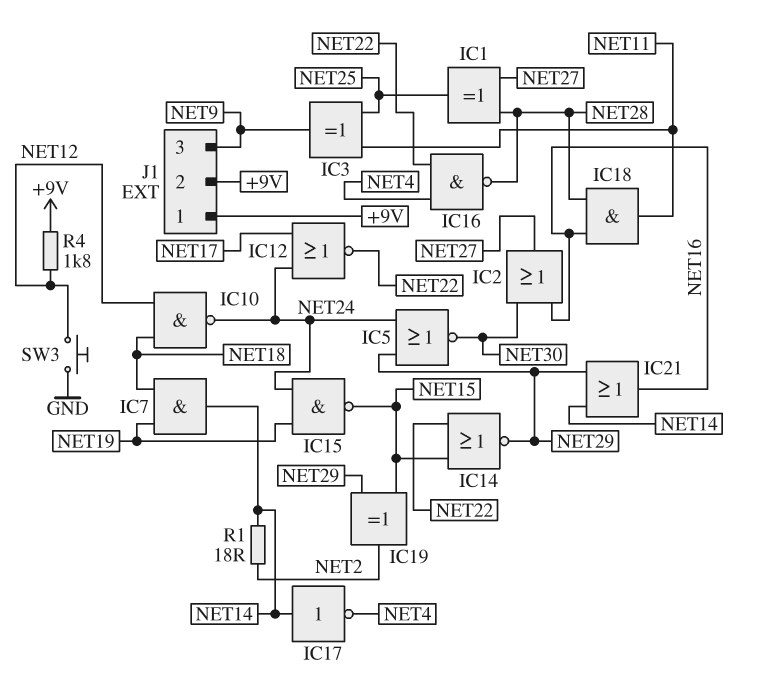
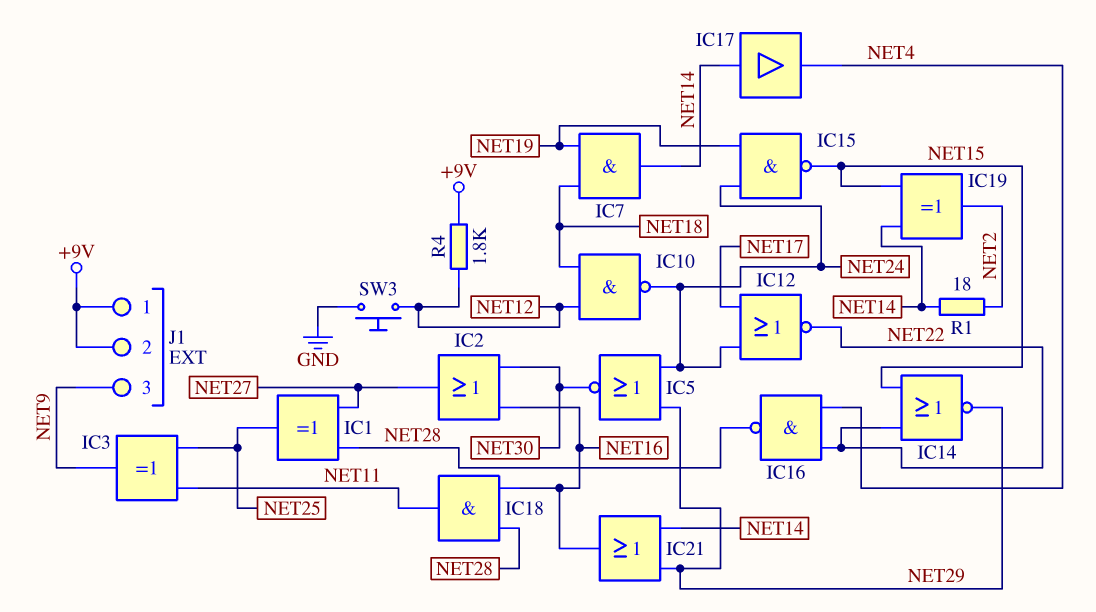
IC17: NOT (in NET14, out NET4) -> buffer (in NET14, out NET4)
IC19: XOR (in NET15, in NET29, out NET2) -> XOR (in NET14, in NET15, out NET2)

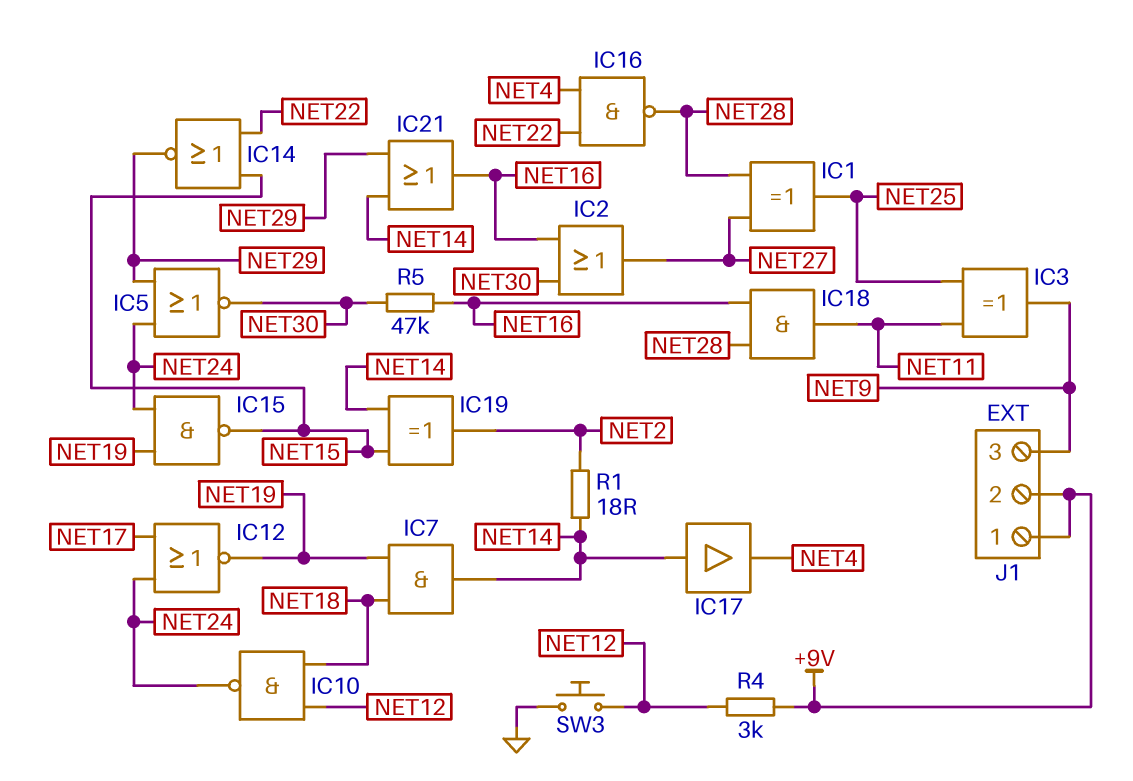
IC12: NOR (in NET17, in NET24, out NET22) -> NOR (in NET17, in NET24, out NET19)
R4: 1.8k (+9V, NET12) -> 3k (+9V, NET12)
R5: none -> 47k (NET16, NET30)

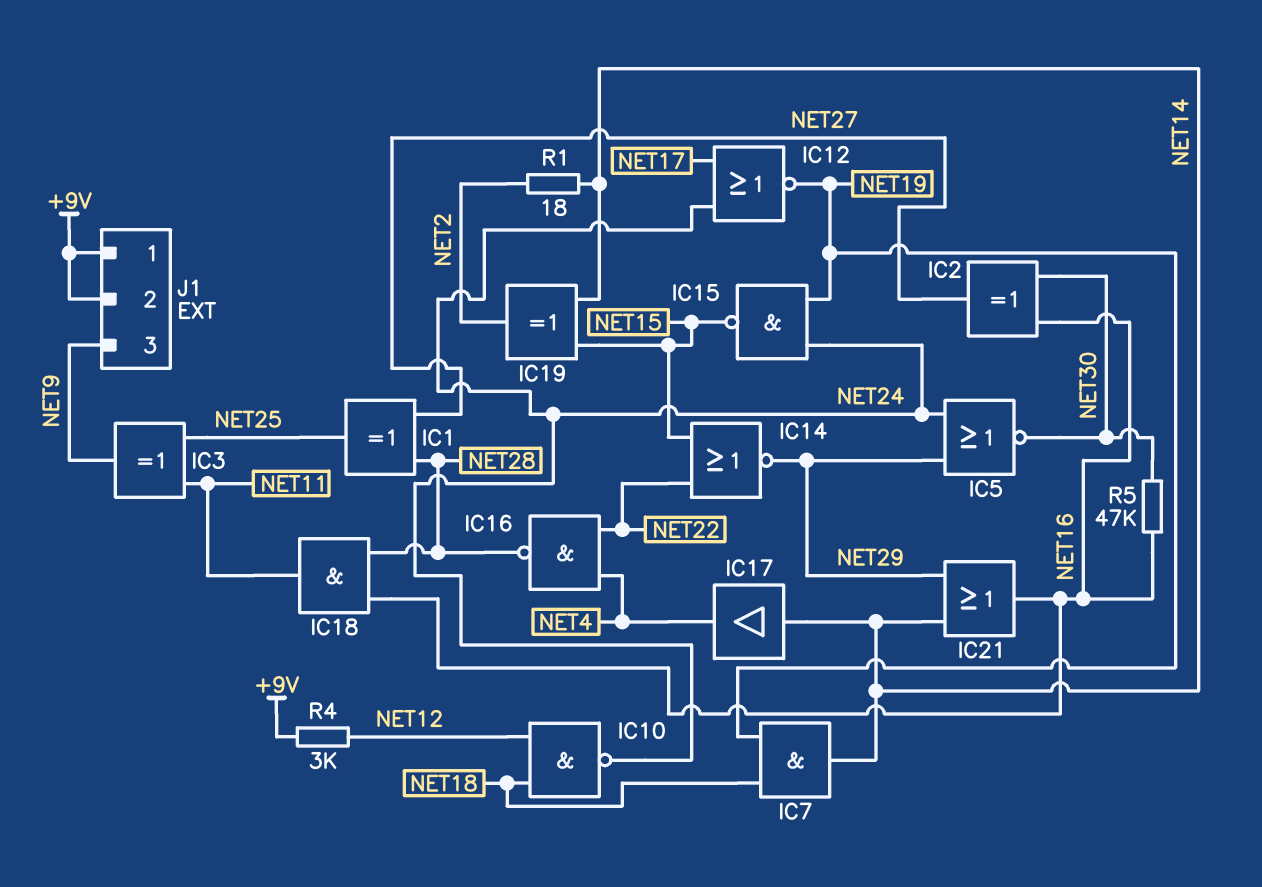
IC2: OR (in NET16, in NET30, out NET27) -> XOR (in NET16, in NET30, out NET27)
SW3: button (GND, NET12) -> none

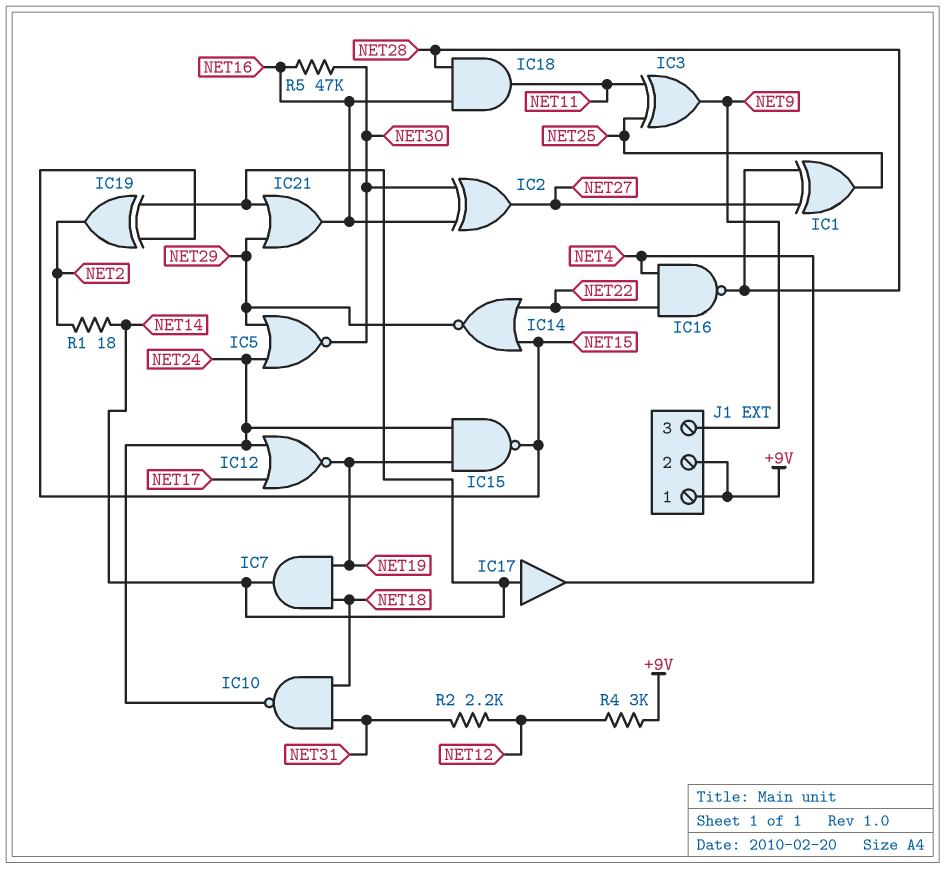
IC10: NAND (in NET12, in NET18, out NET24) -> NAND (in NET18, in NET31, out NET24)
R2: none -> 2.2k (NET12, NET31)

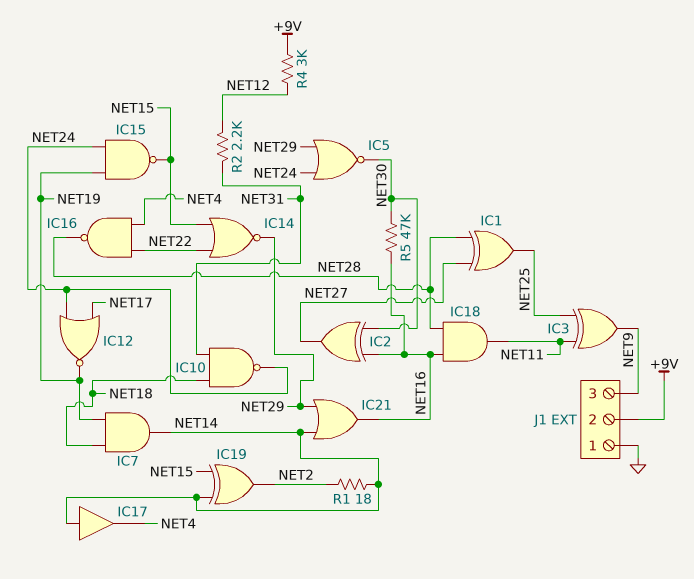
J1 pin 1: +9V -> GND

